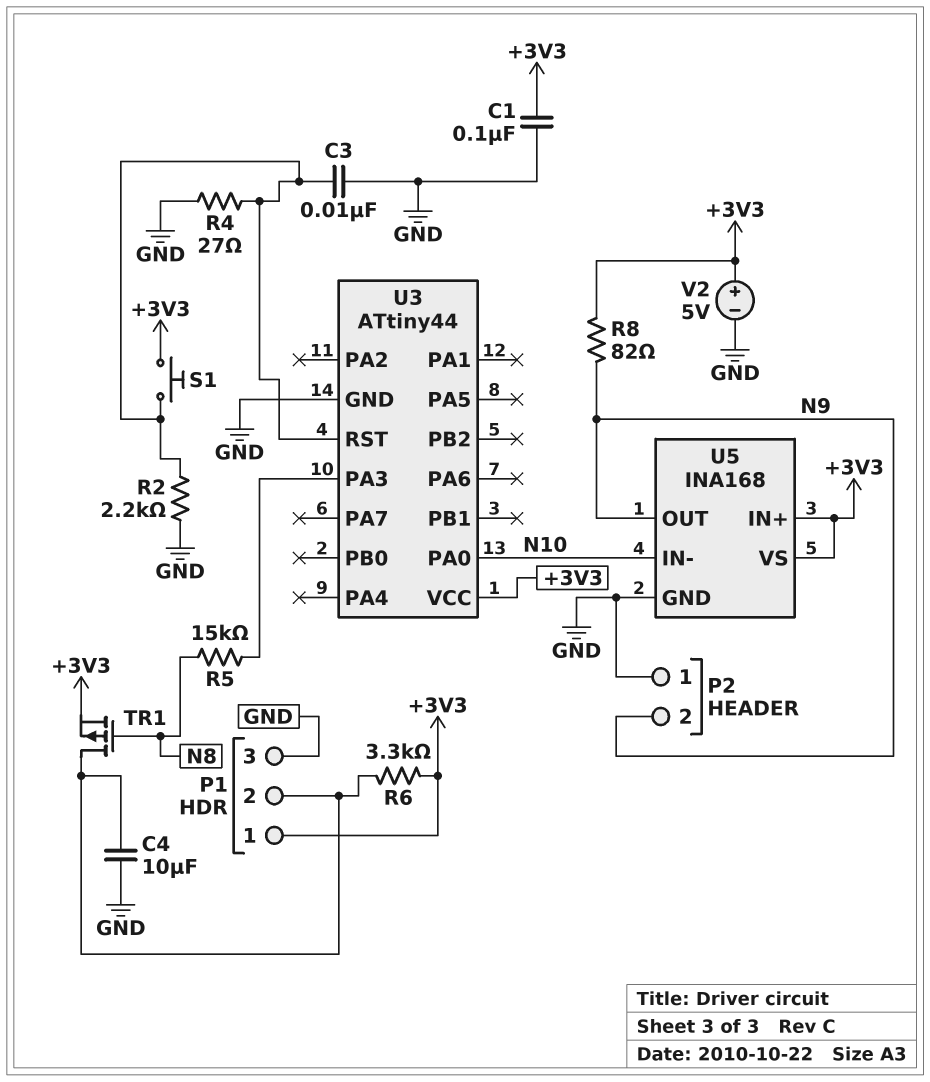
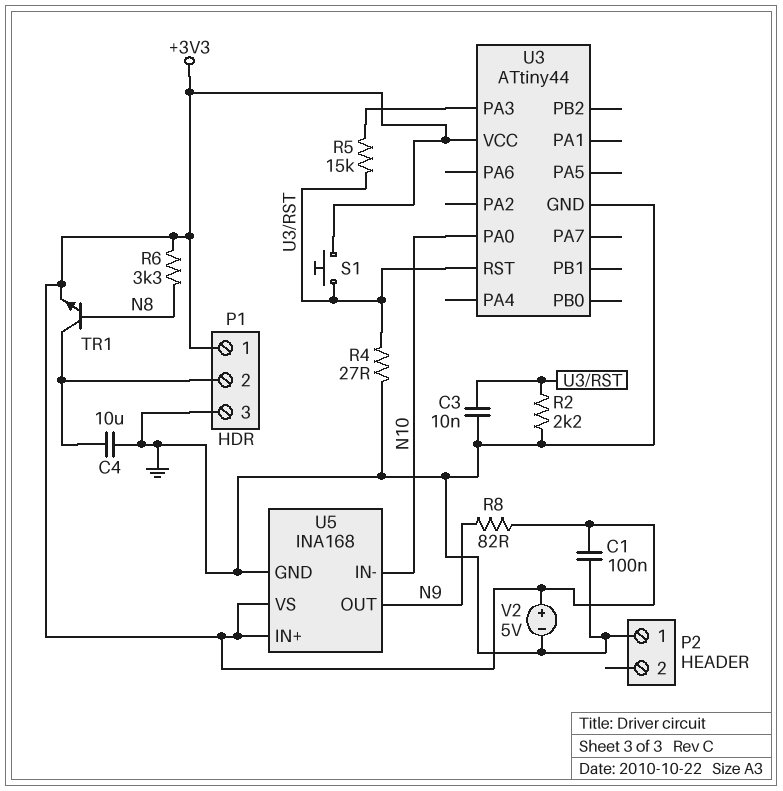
P2 pin 2: N9 -> none
R5: 15k (N8, U3/PA3) -> 15k (U3/PA3, U3/RST)
R6: 3.3k (+3V3, P1/2) -> 3.3k (+3V3, N8)
TR1: PMOS (G N8, D P1/2, S +3V3) -> NPN (B N8, C P1/2, E +3V3)

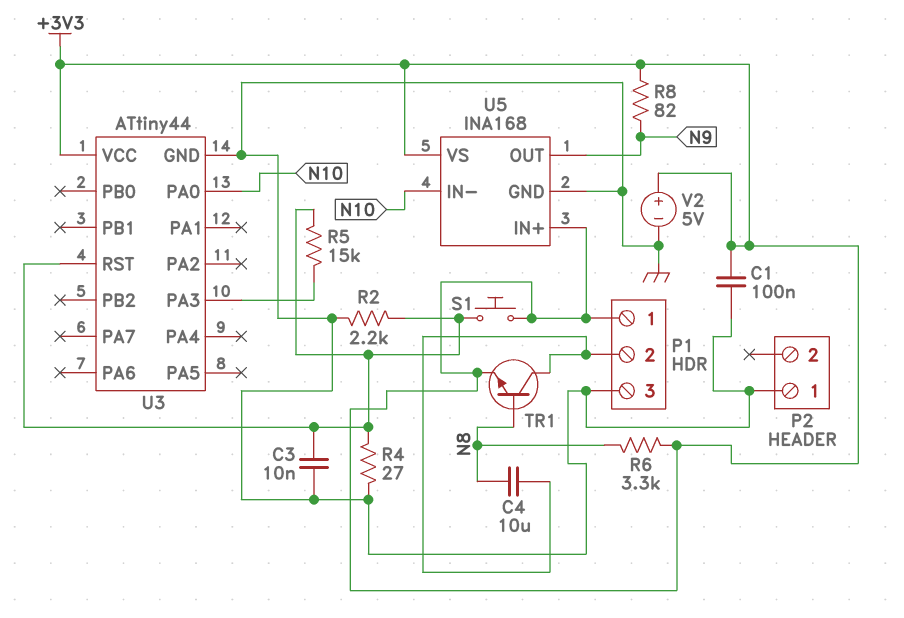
C4: 10uF (GND, P1/2) -> 10uF (N8, P1/2)

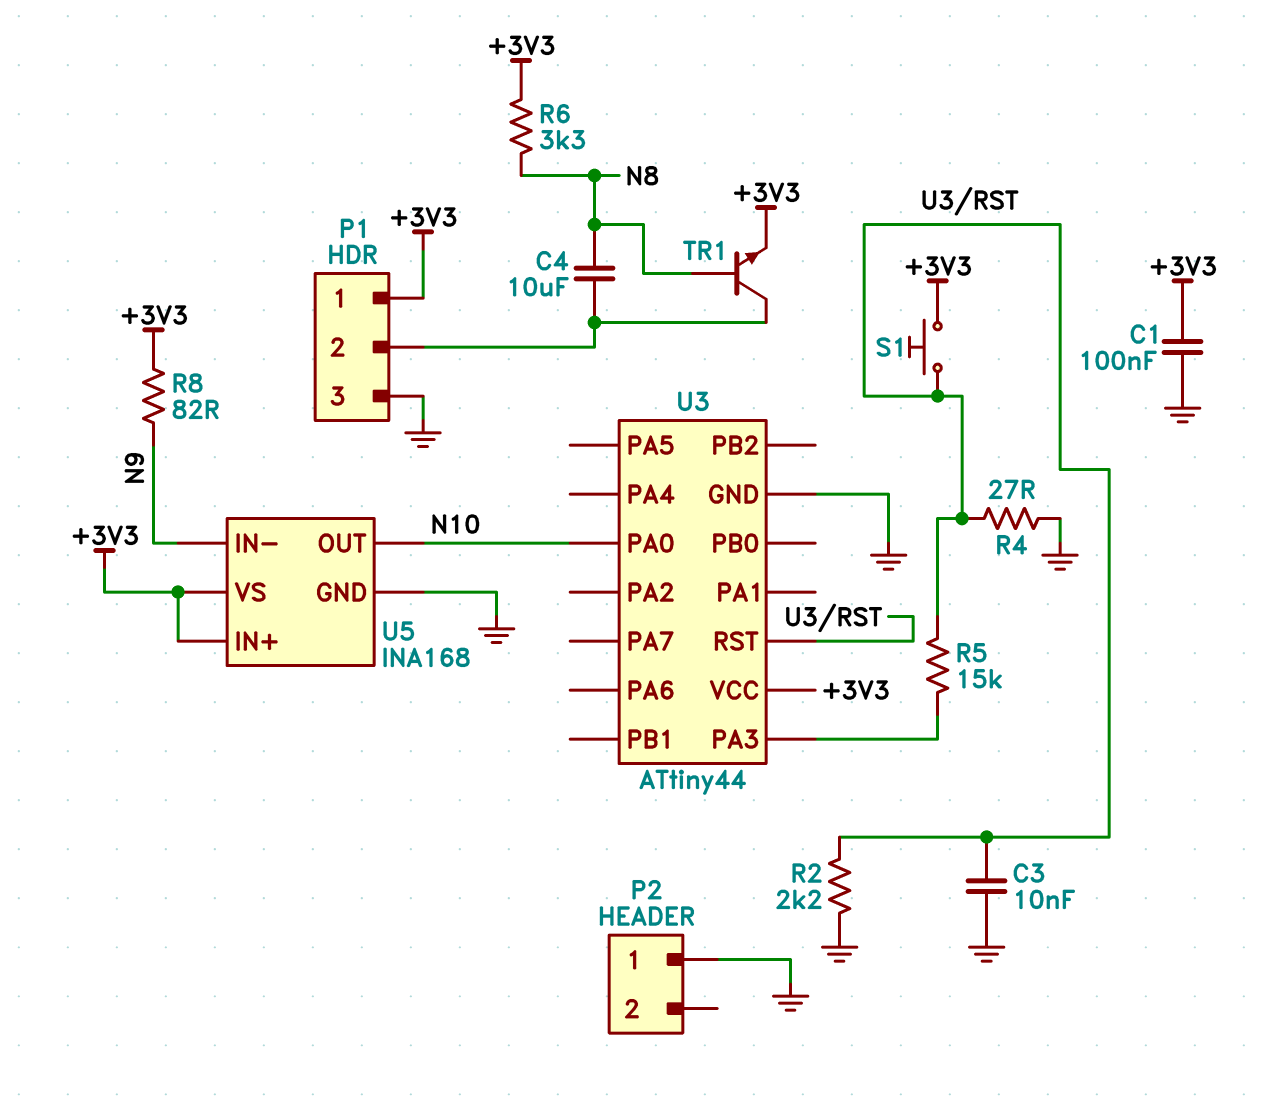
U5 pin IN-: N10 -> N9
U5 pin OUT: N9 -> N10
V2: 5V (plus +3V3, minus GND) -> none

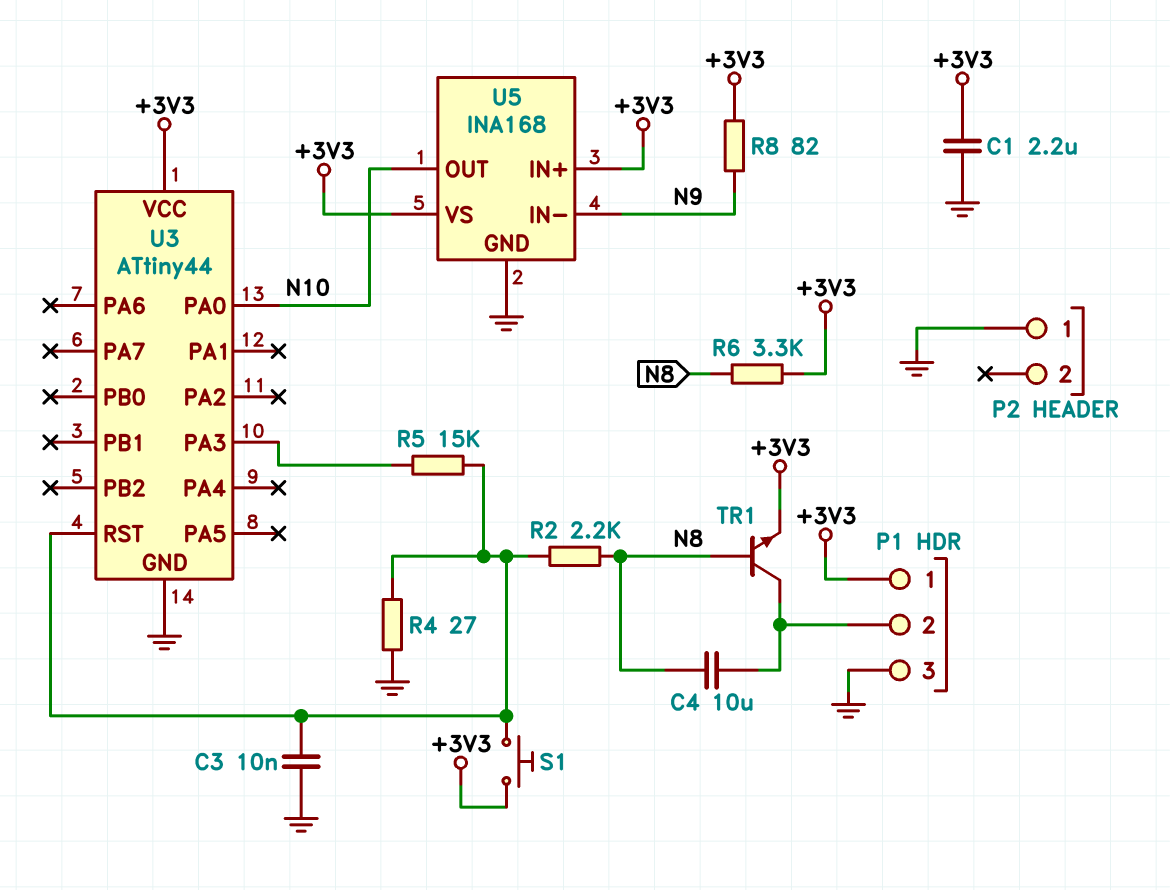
C1: 100nF (+3V3, GND) -> 2.2uF (+3V3, GND)
R2: 2.2k (GND, U3/RST) -> 2.2k (N8, U3/RST)

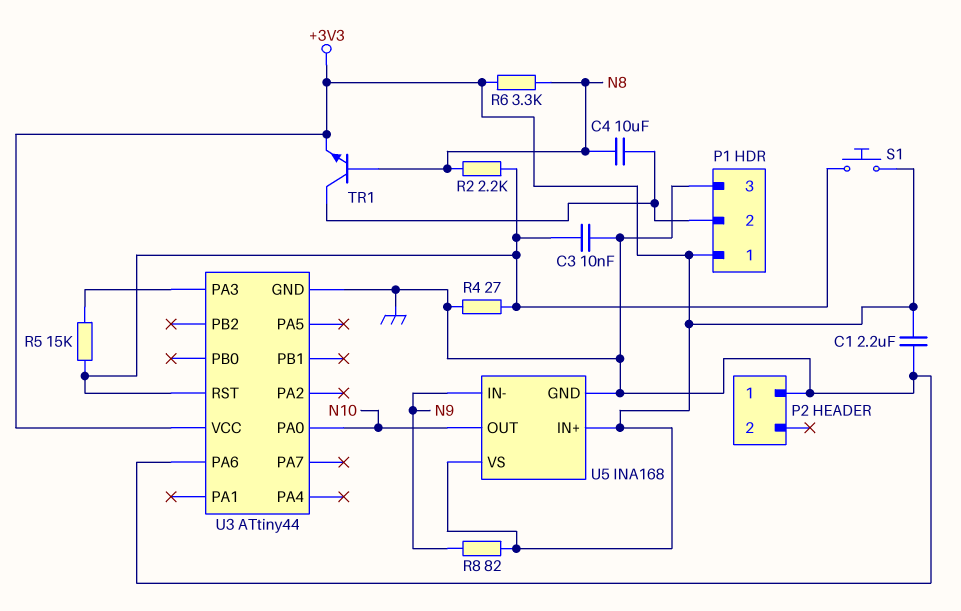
U3 pin PA6: none -> GND

